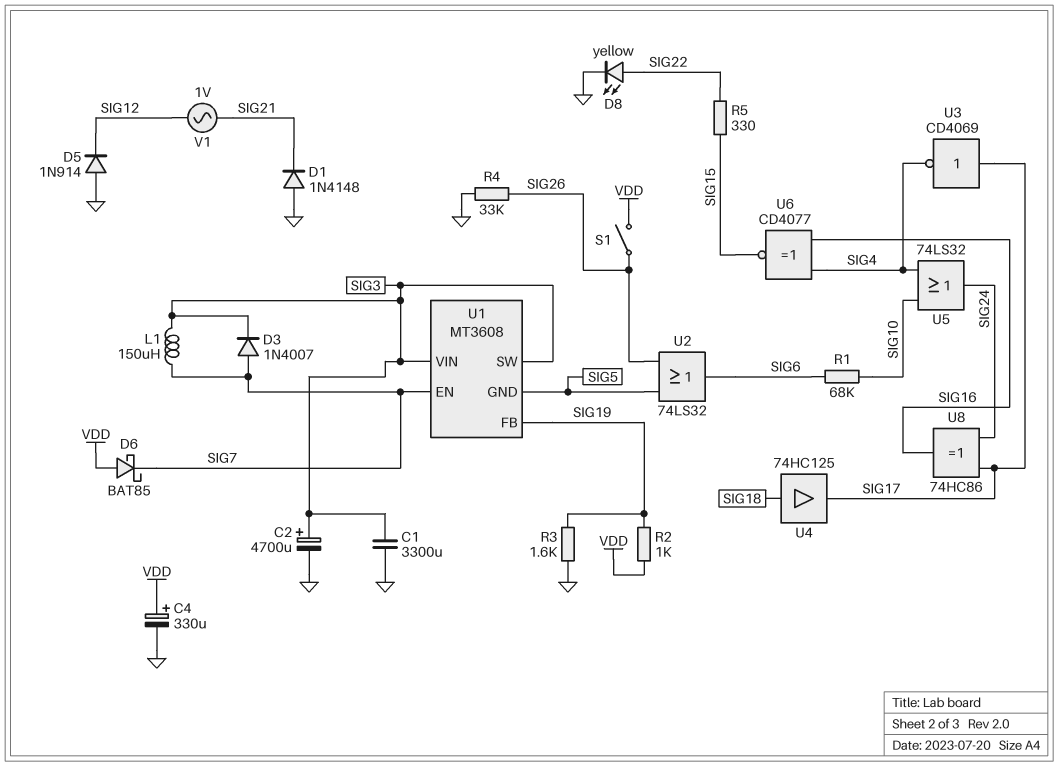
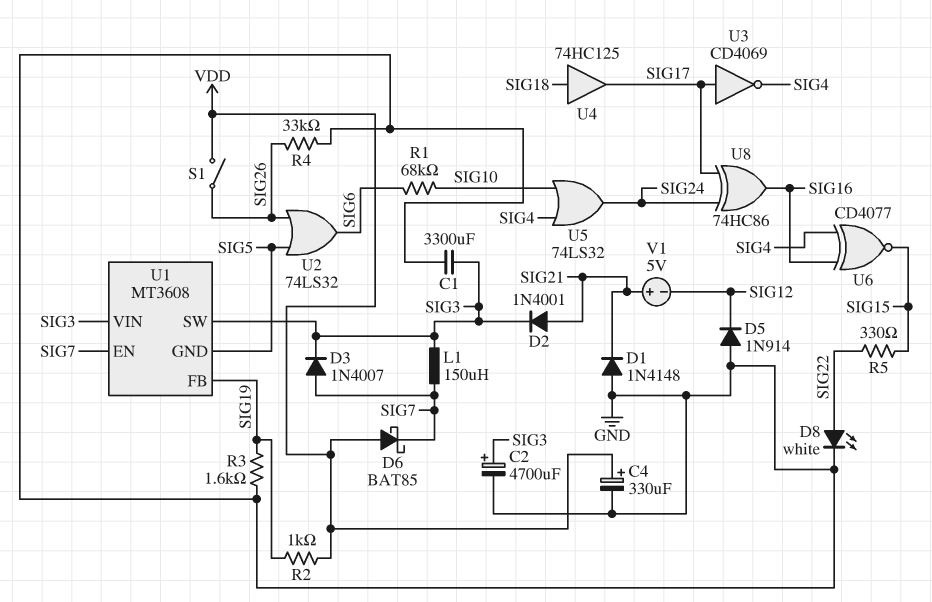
D2: none -> diode 1N4001 (A SIG21, K SIG3)
D8: LED yellow (A SIG22, K GND) -> LED white (A SIG22, K GND)
V1: AC 1V (SIG12, SIG21) -> 5V (plus SIG21, minus SIG12)

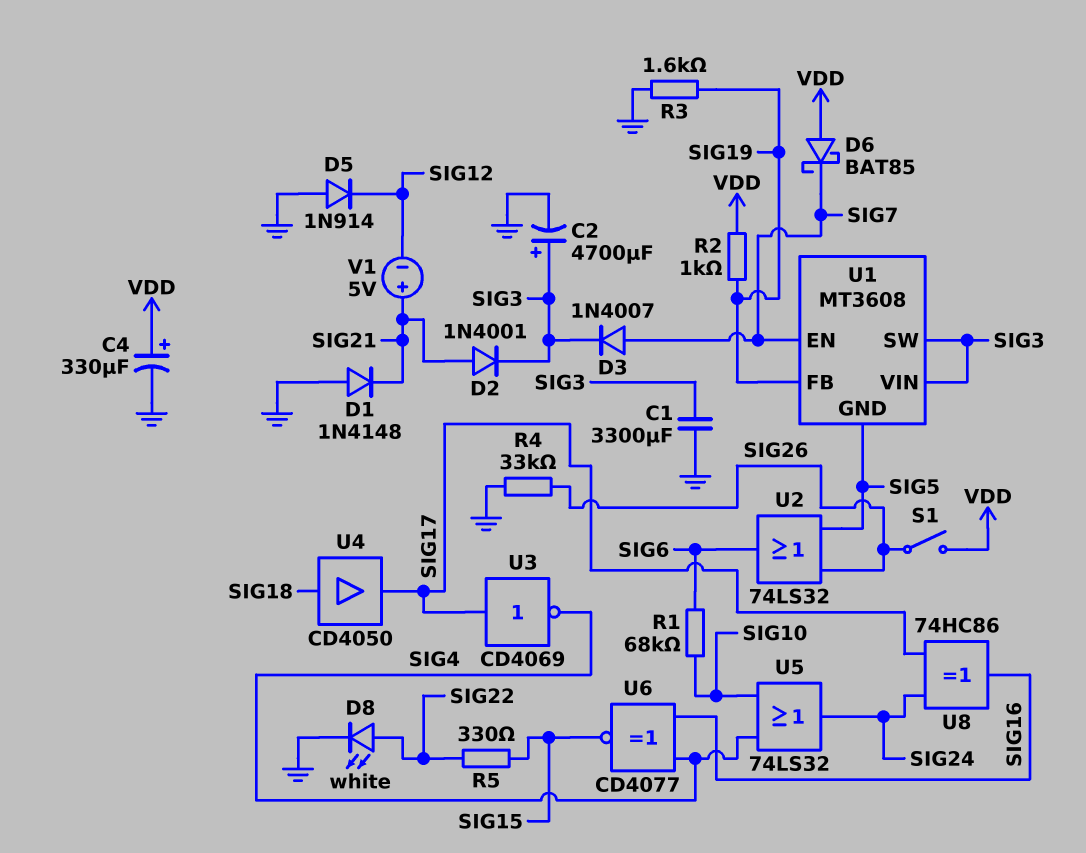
L1: 150uH (SIG3, SIG7) -> none
U4: buffer 74HC125 (in SIG18, out SIG17) -> buffer CD4050 (in SIG18, out SIG17)

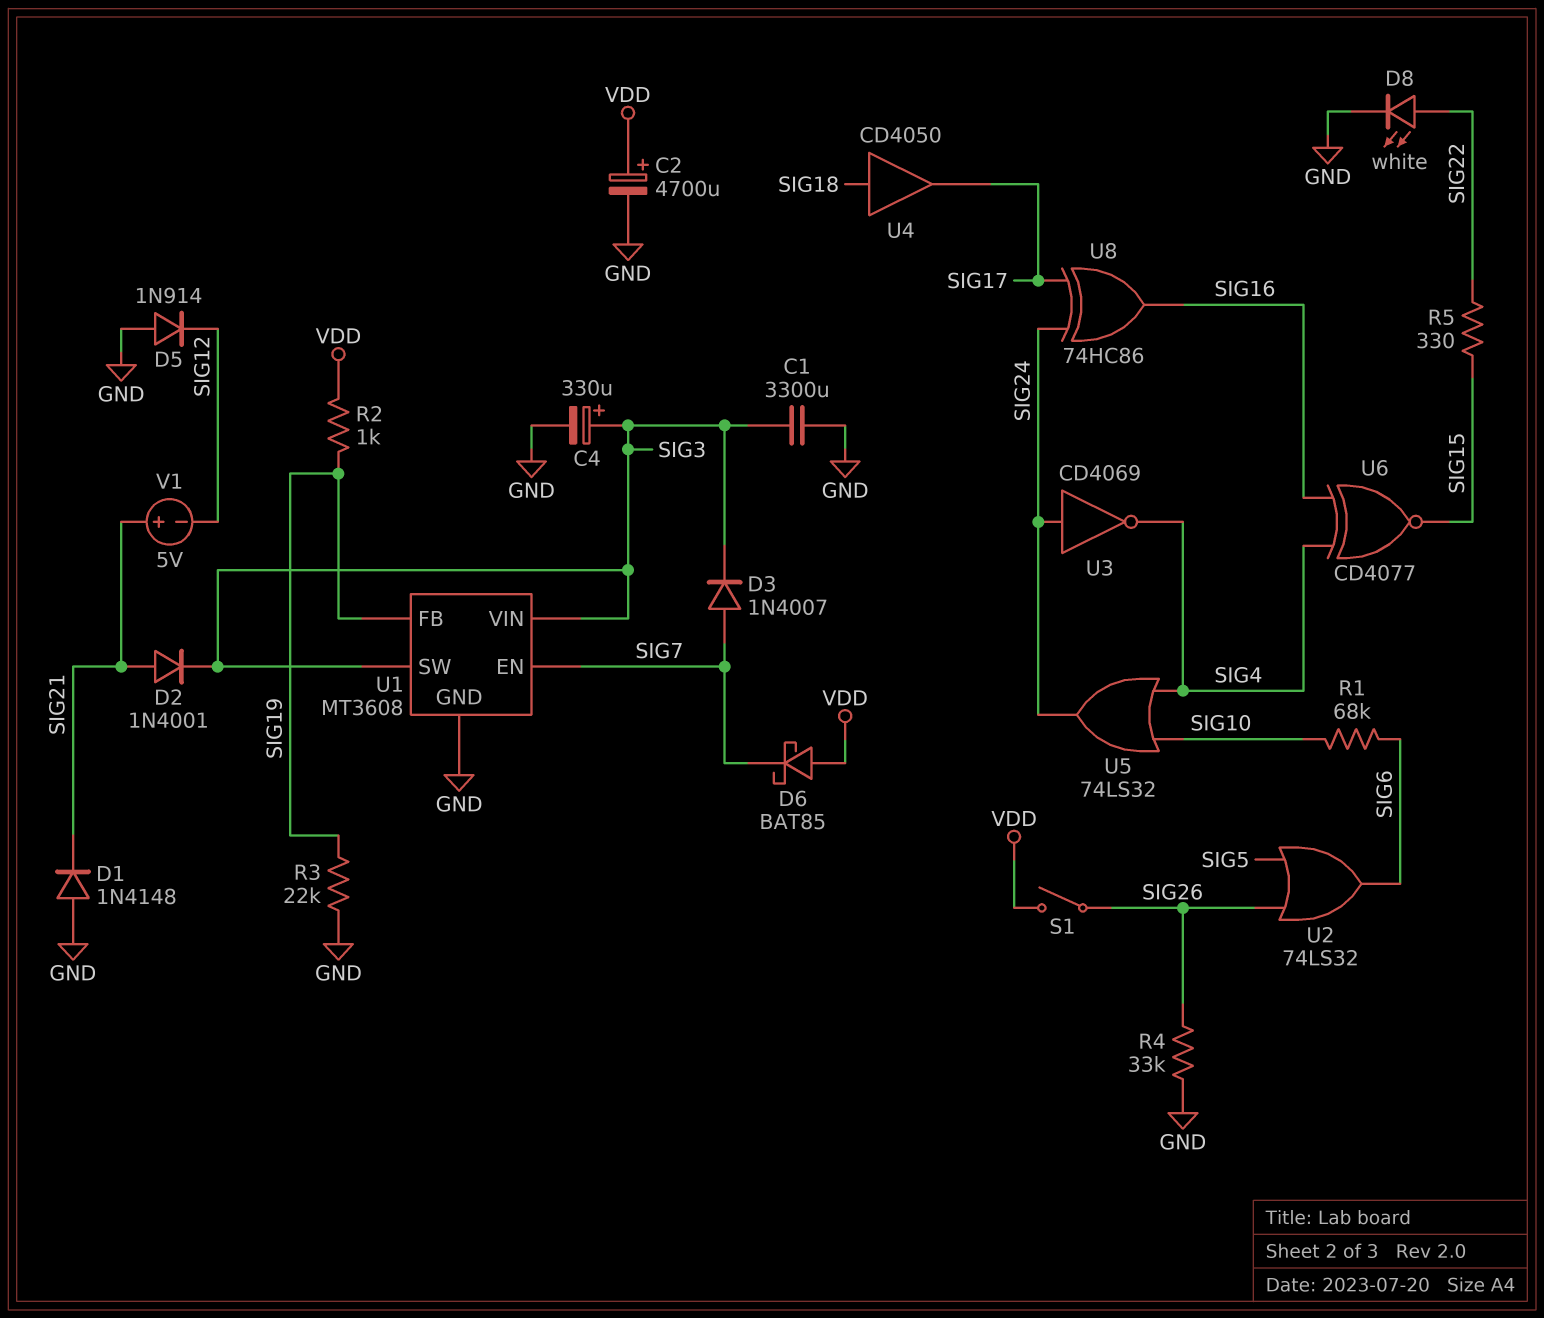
C2: 4700uF (plus SIG3, minus GND) -> 4700uF (plus VDD, minus GND)
C4: 330uF (plus VDD, minus GND) -> 330uF (plus SIG3, minus GND)
R3: 1.6k (GND, SIG19) -> 22k (GND, SIG19)
U1 pin GND: SIG5 -> GND
U3: NOT CD4069 (in SIG17, out SIG4) -> NOT CD4069 (in SIG24, out SIG4)

